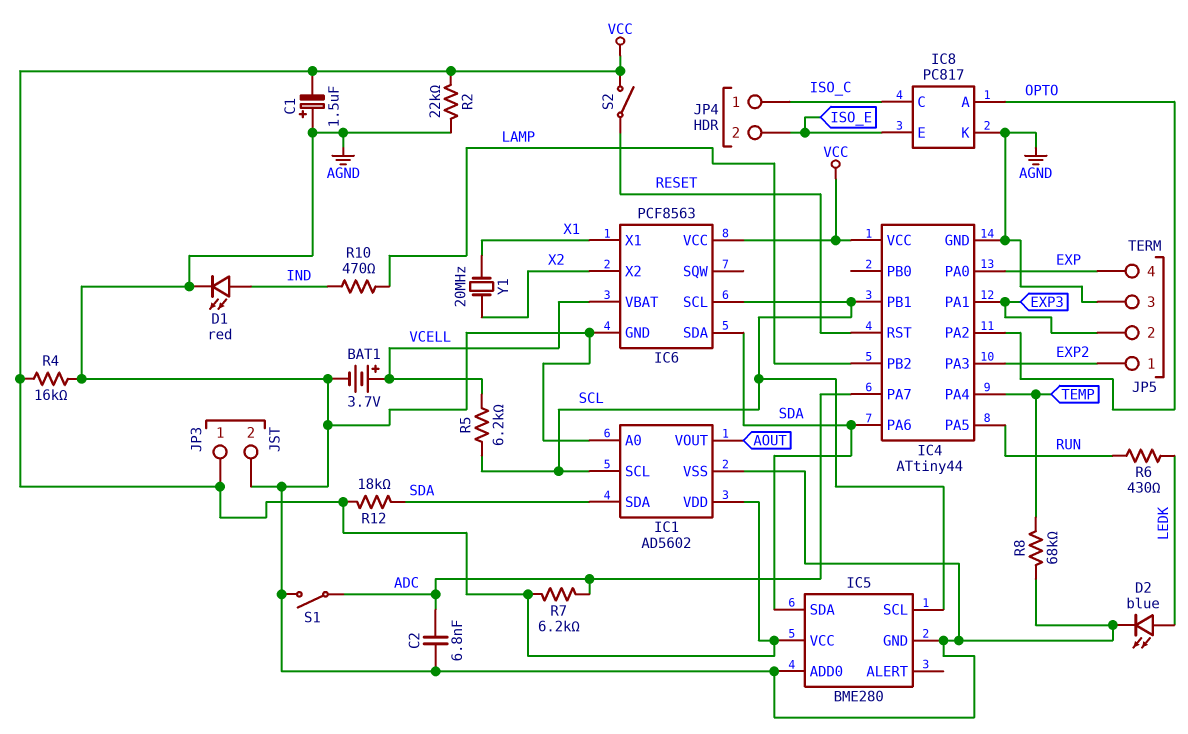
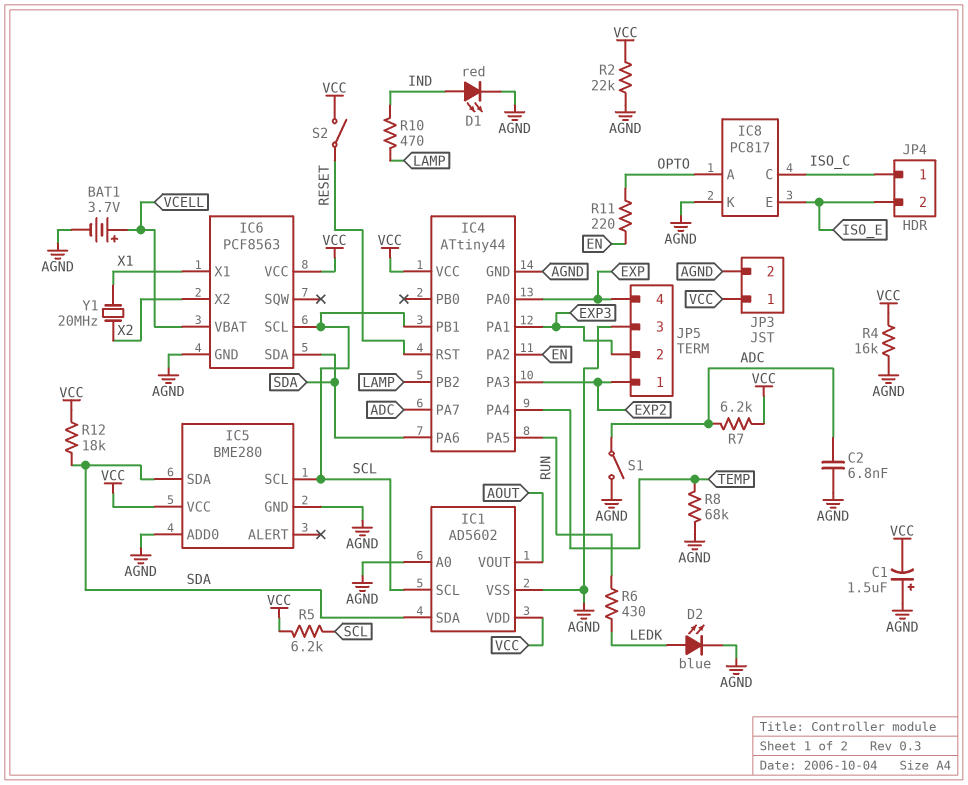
IC4 pin PA2: OPTO -> EN
R5: 6.2k (SCL, VCELL) -> 6.2k (SCL, VCC)
R11: none -> 220 (EN, OPTO)

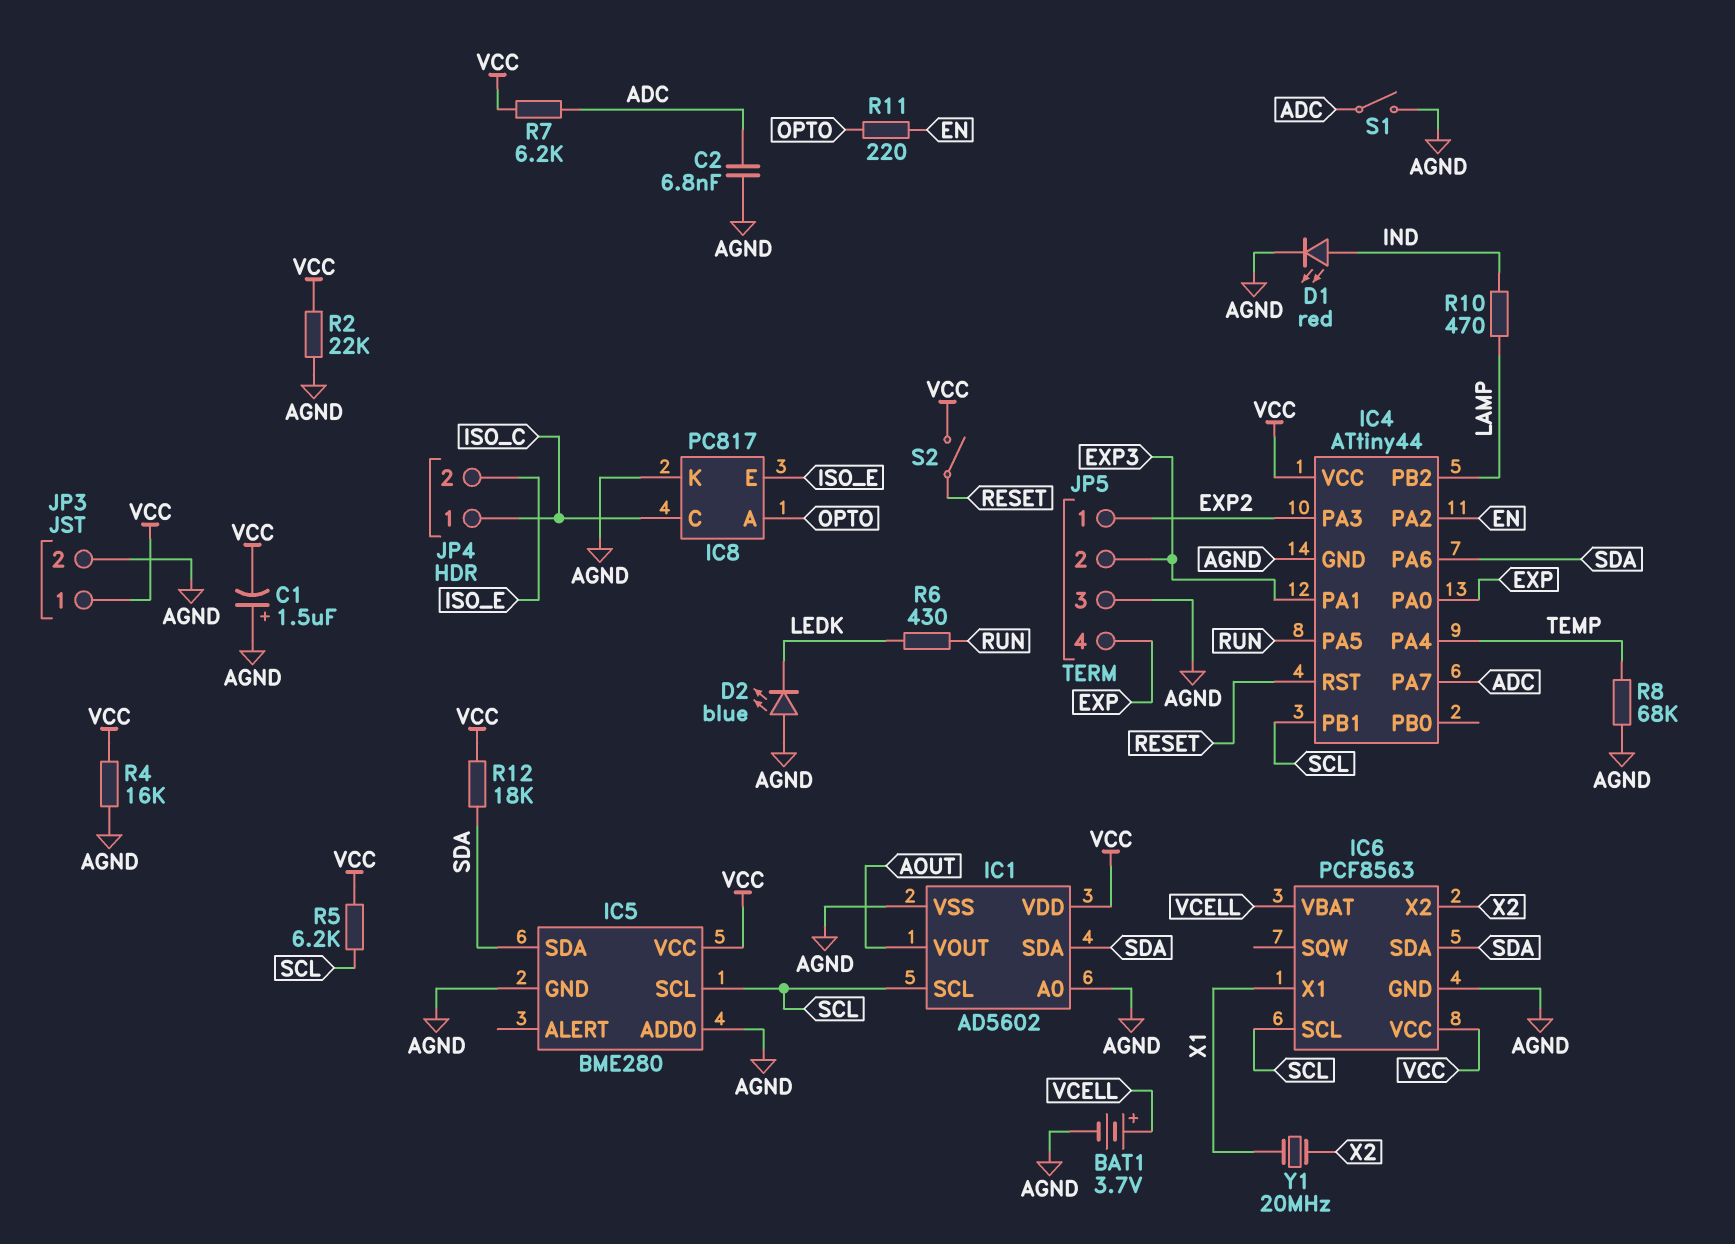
D2: LED blue (A LEDK, K AGND) -> LED blue (A AGND, K LEDK)

